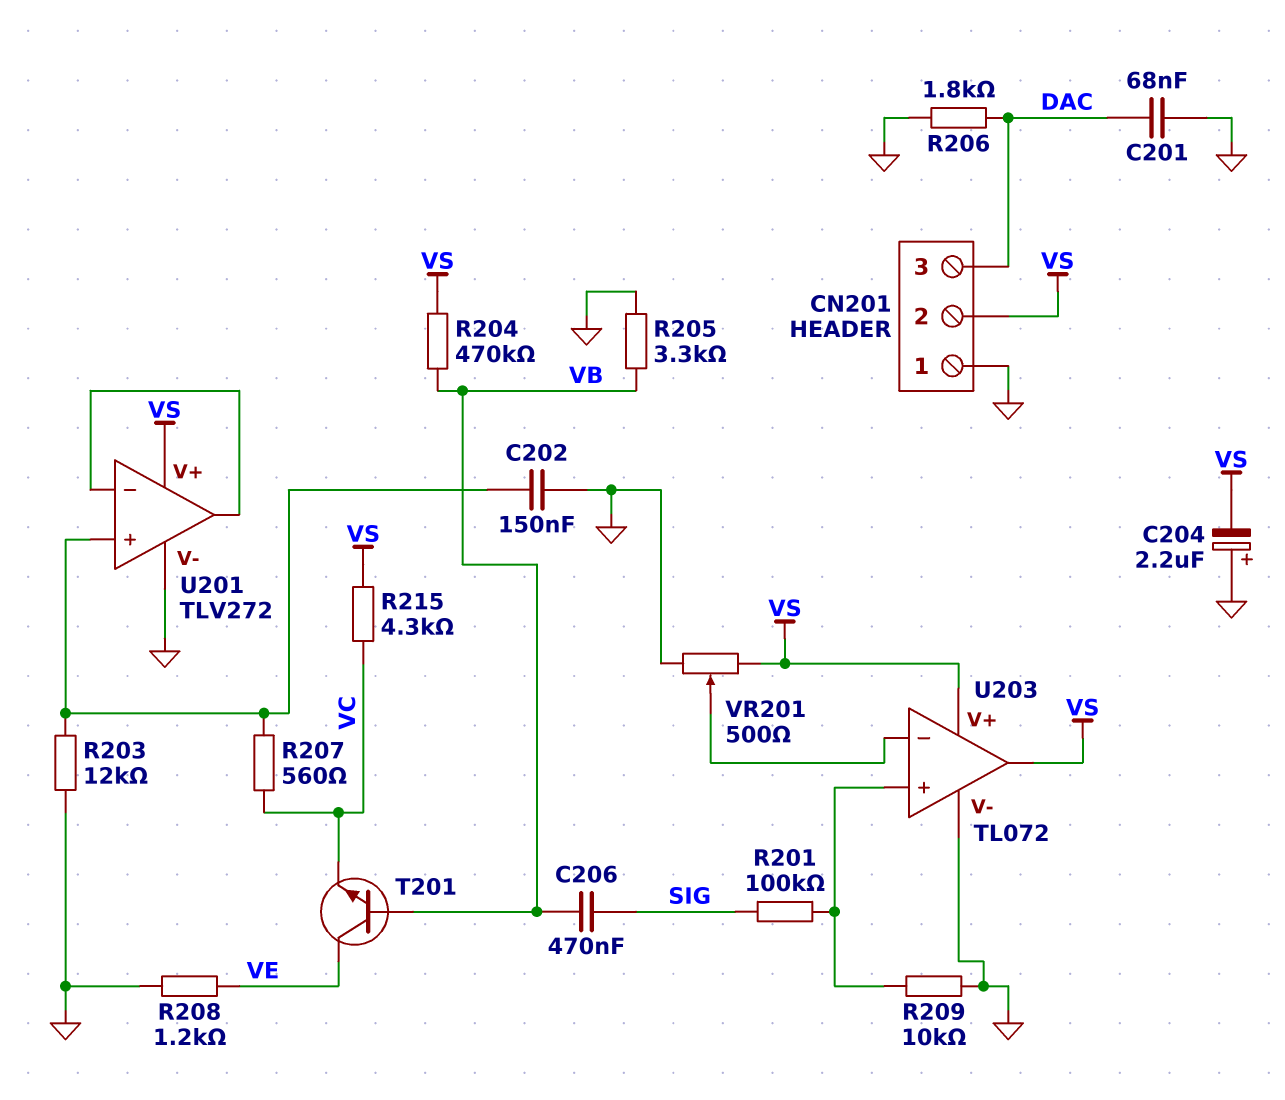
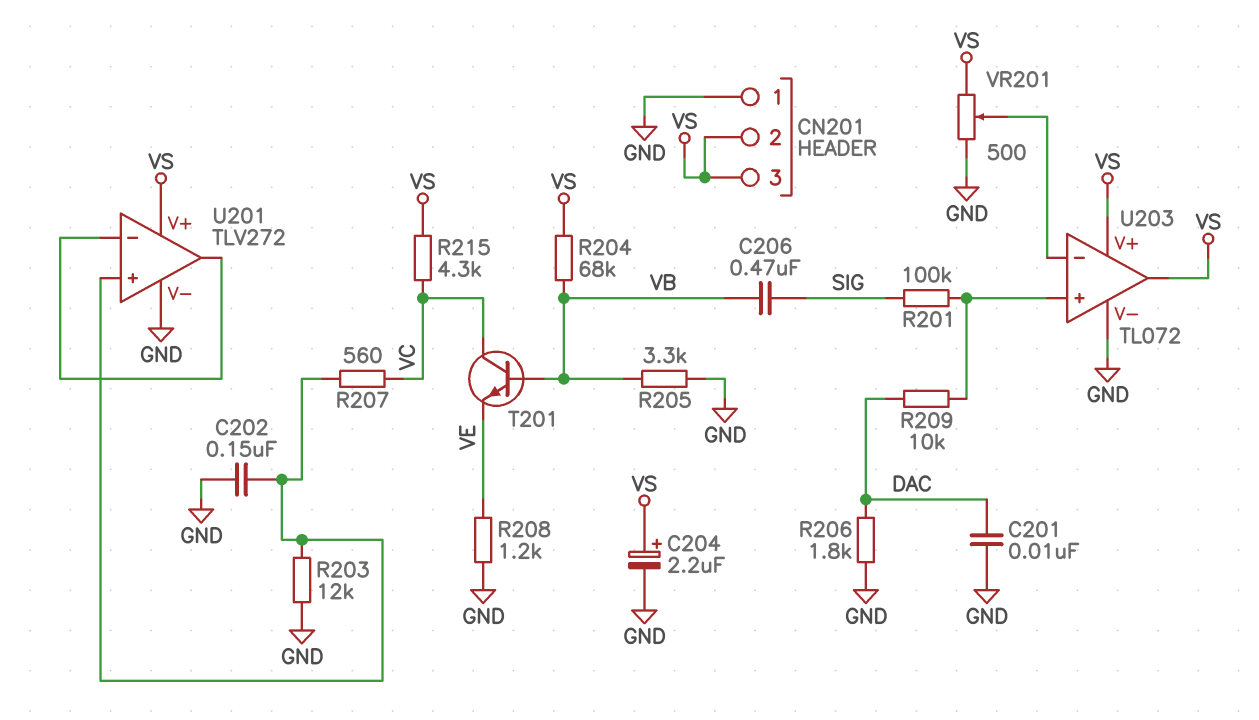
C201: 68nF (DAC, GND) -> 10nF (DAC, GND)
C204: 2.2uF (plus GND, minus VS) -> 2.2uF (plus VS, minus GND)
CN201 pin 3: DAC -> VS
R204: 470k (VB, VS) -> 68k (VB, VS)
R209: 10k (GND, U203/in+) -> 10k (DAC, U203/in+)
T201: NPN (B VB, C VE, E VC) -> NPN (B VB, C VC, E VE)

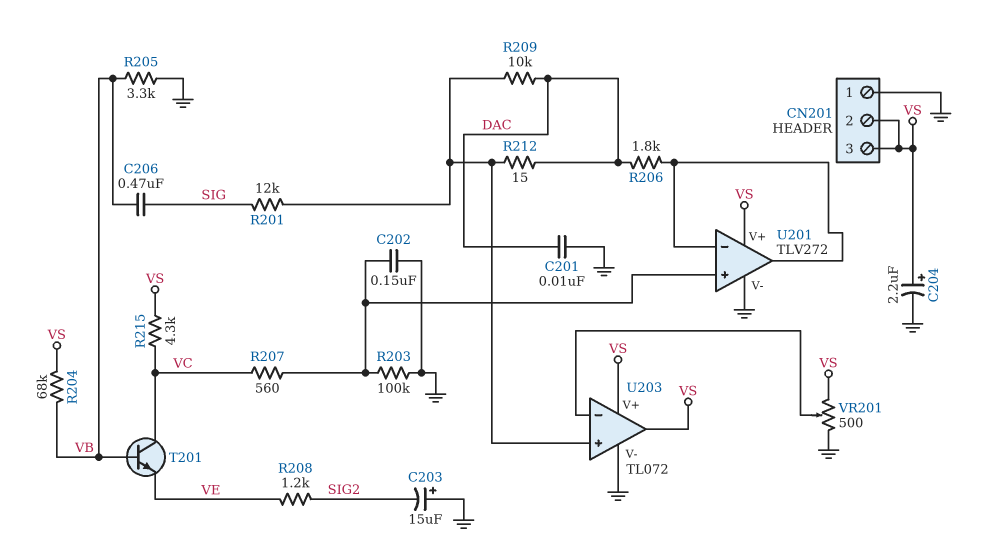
C203: none -> 15uF (plus GND, minus SIG2)
R201: 100k (SIG, U203/in+) -> 12k (SIG, U203/in+)
R203: 12k (GND, U201/in+) -> 100k (GND, U201/in+)
R206: 1.8k (DAC, GND) -> 1.8k (DAC, U201/in-)
R208: 1.2k (GND, VE) -> 1.2k (SIG2, VE)
R212: none -> 15 (DAC, U203/in+)

